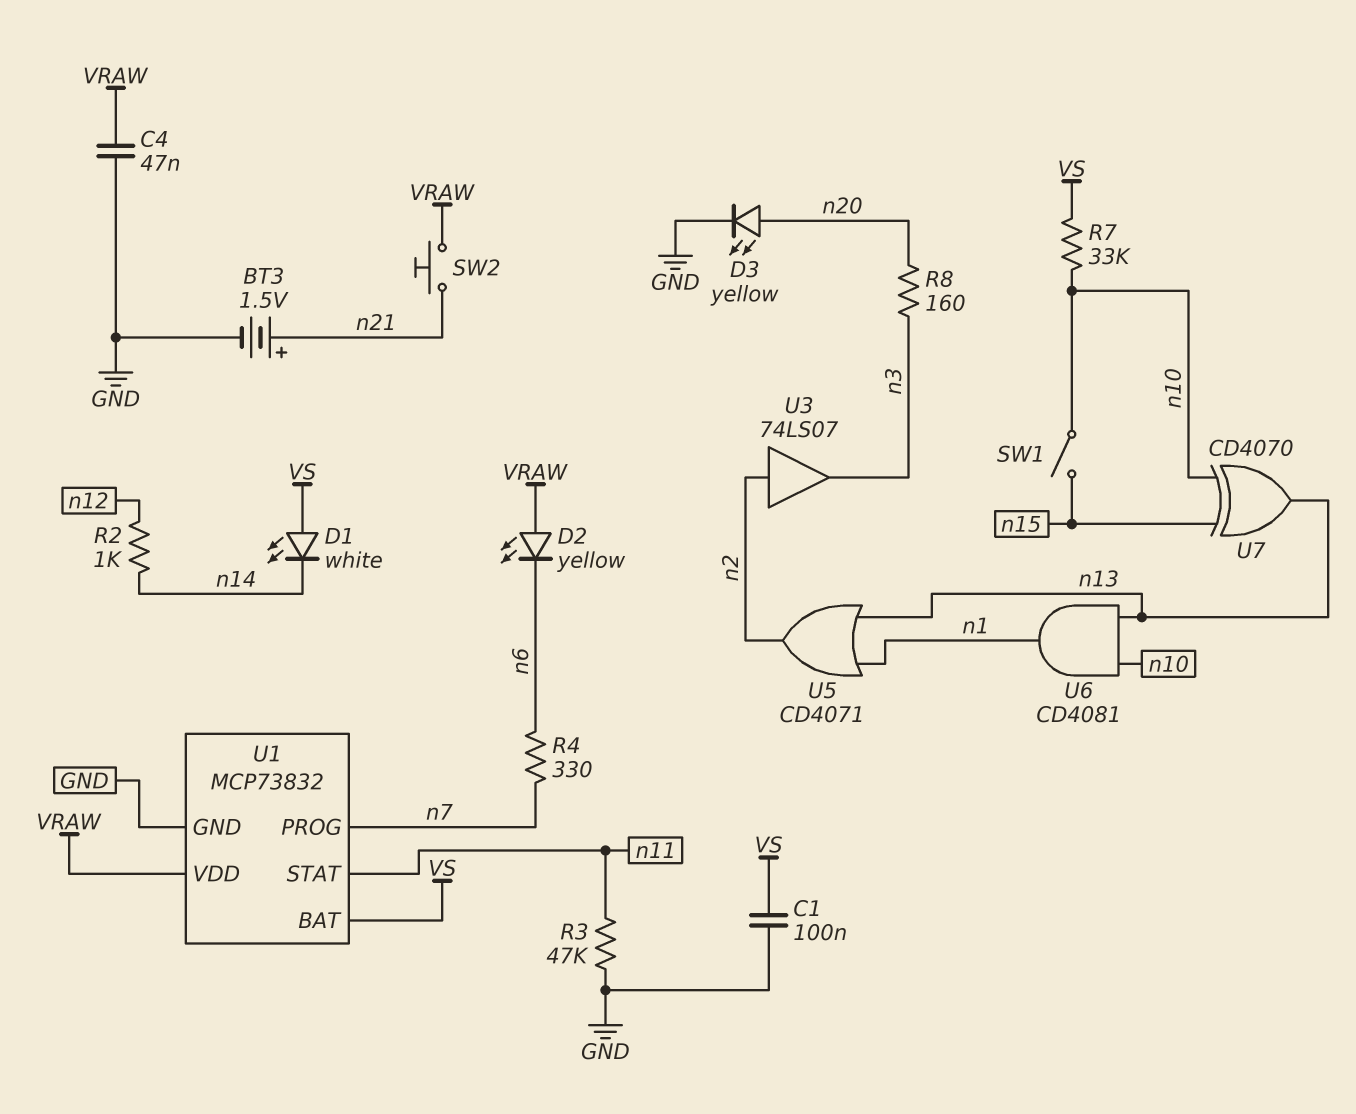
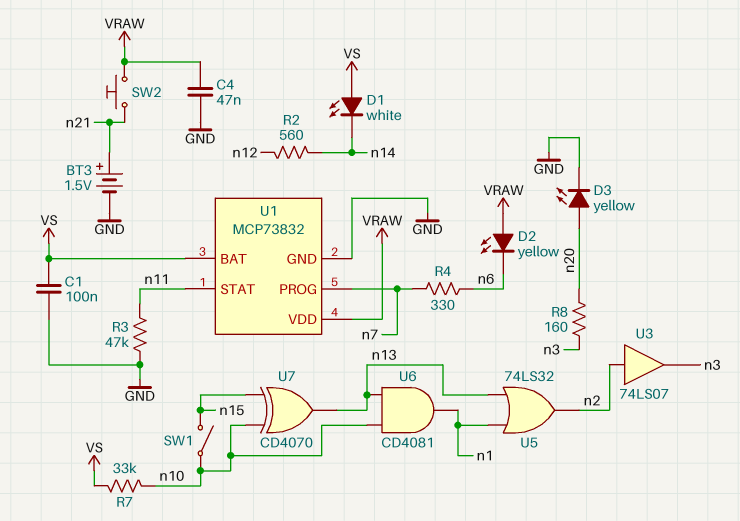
R2: 1k (n12, n14) -> 560 (n12, n14)
U5: OR CD4071 (in n1, in n13, out n2) -> OR 74LS32 (in n1, in n13, out n2)

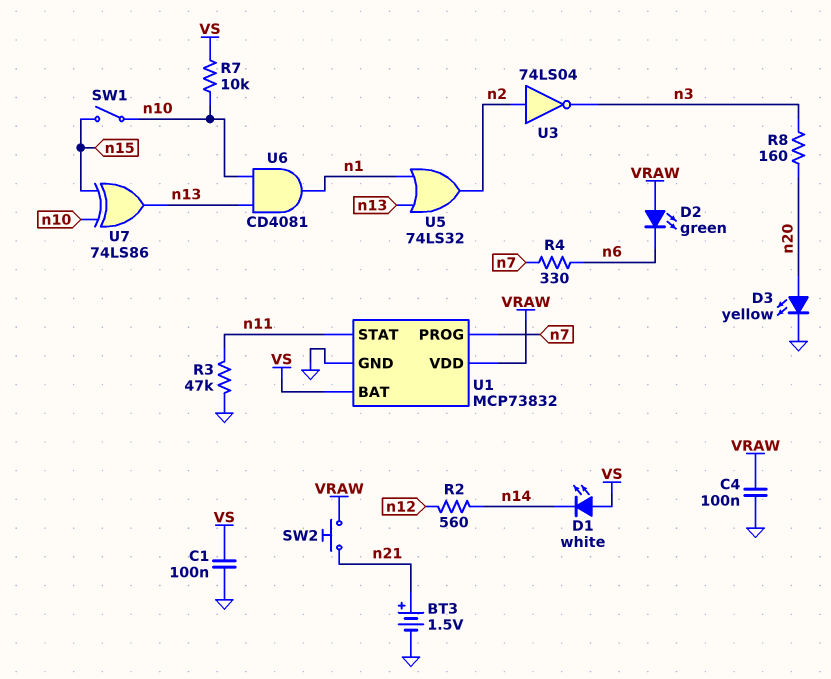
C4: 47nF (GND, VRAW) -> 100nF (GND, VRAW)
D2: LED yellow (A VRAW, K n6) -> LED green (A VRAW, K n6)
R7: 33k (VS, n10) -> 10k (VS, n10)
U3: buffer 74LS07 (in n2, out n3) -> NOT 74LS04 (in n2, out n3)
U7: XOR CD4070 (in n10, in n15, out n13) -> XOR 74LS86 (in n10, in n15, out n13)

